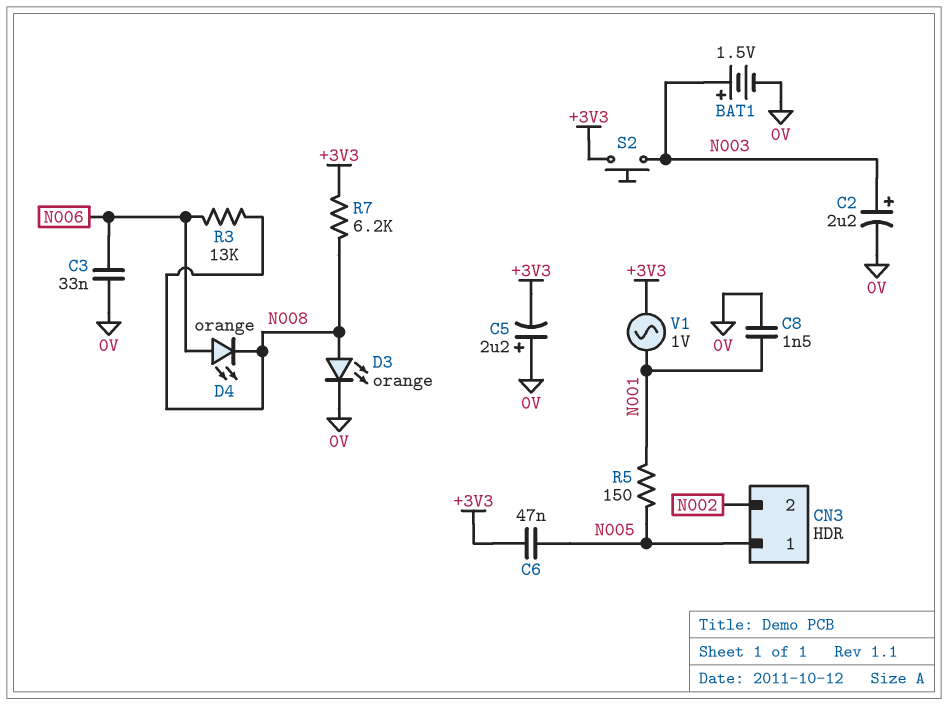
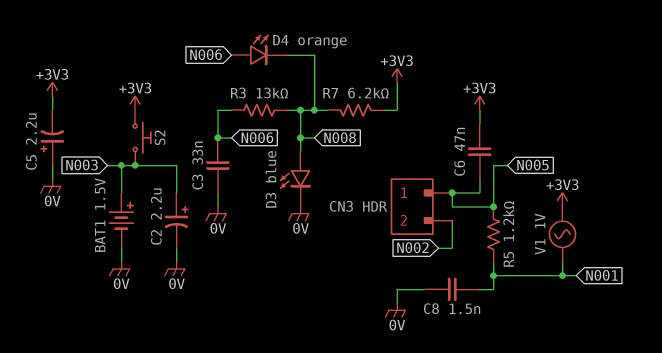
D3: LED orange (A N008, K 0V) -> LED blue (A N008, K 0V)
R5: 150 (N001, N005) -> 1.2k (N001, N005)

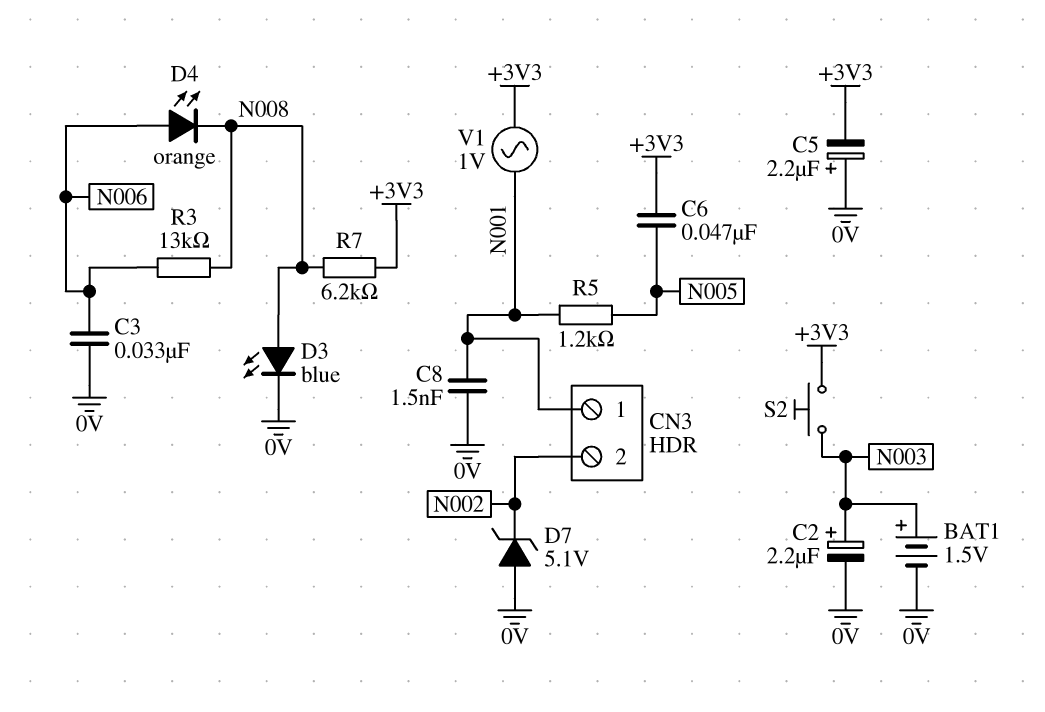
CN3 pin 1: N005 -> N001
D7: none -> zener 5.1V (A 0V, K N002)

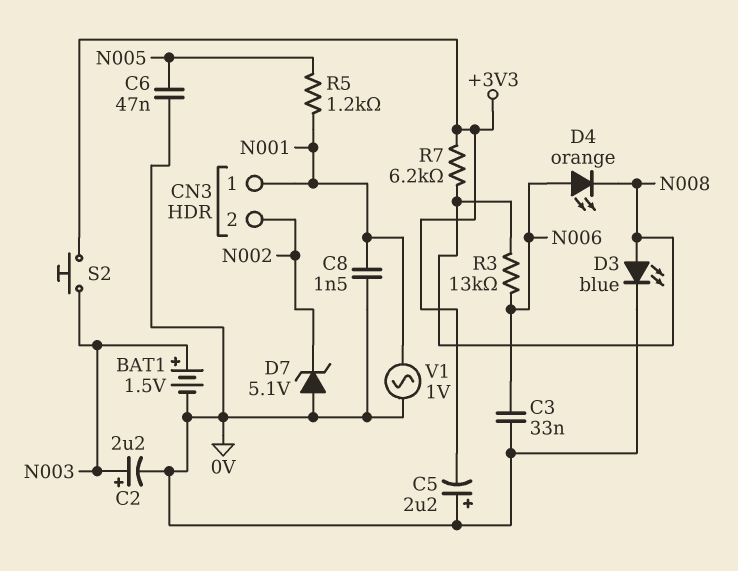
C6: 47nF (+3V3, N005) -> 47nF (0V, N005)
V1: AC 1V (+3V3, N001) -> AC 1V (0V, N001)

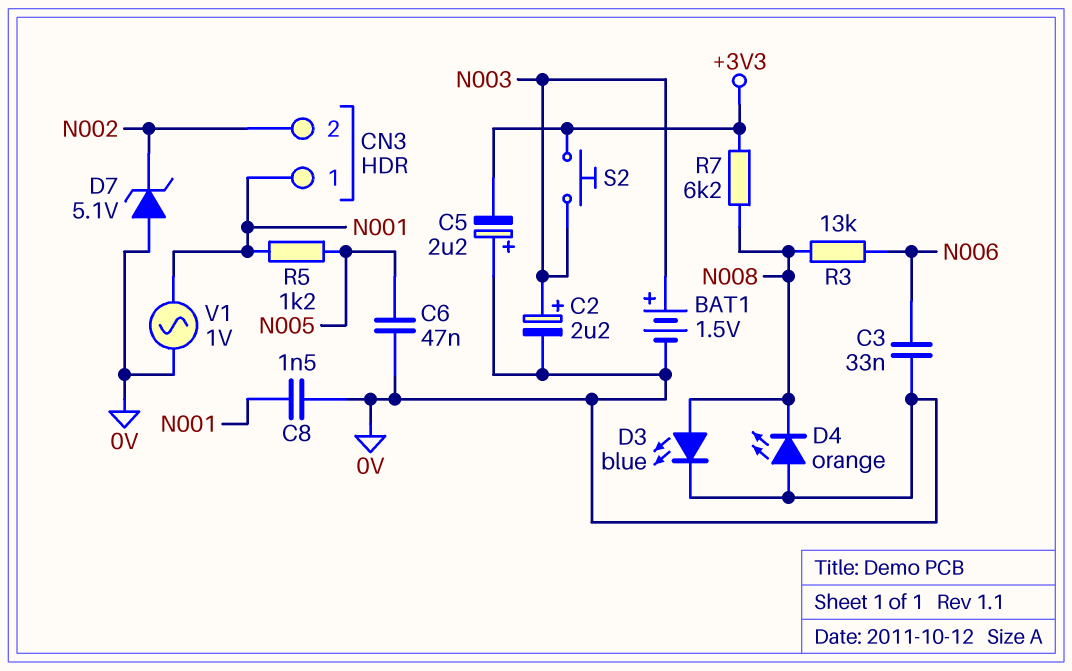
D4: LED orange (A N006, K N008) -> LED orange (A 0V, K N008)

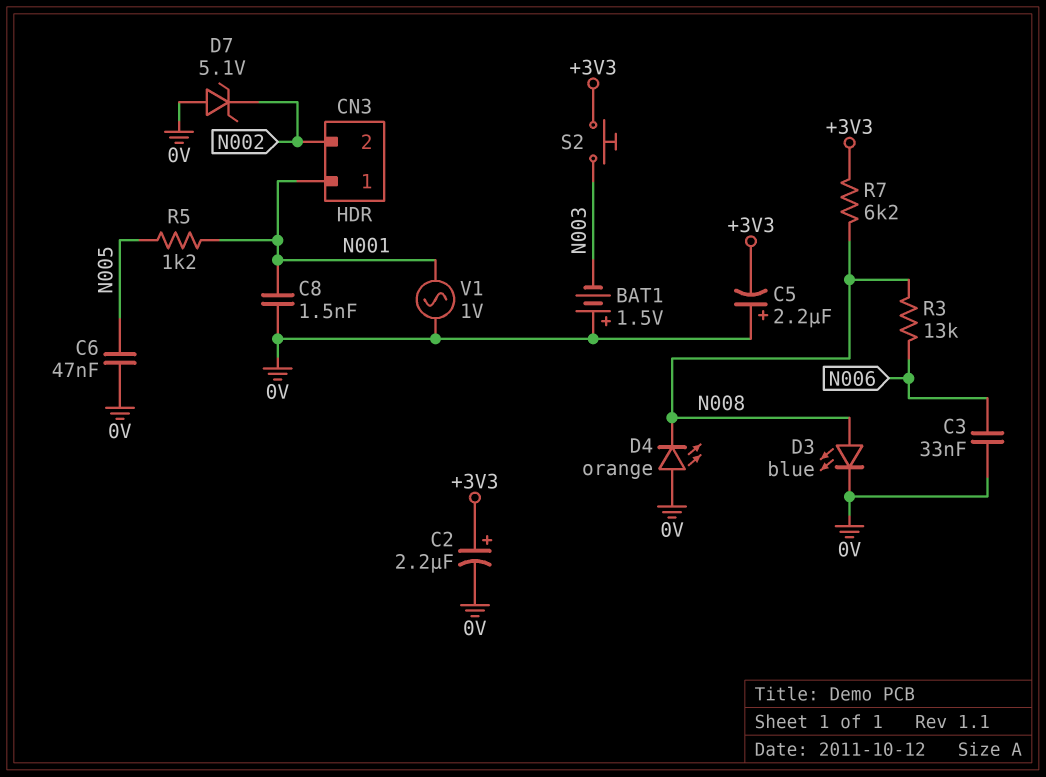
BAT1: 1.5V (plus N003, minus 0V) -> 1.5V (plus 0V, minus N003)
C2: 2.2uF (plus N003, minus 0V) -> 2.2uF (plus +3V3, minus 0V)

